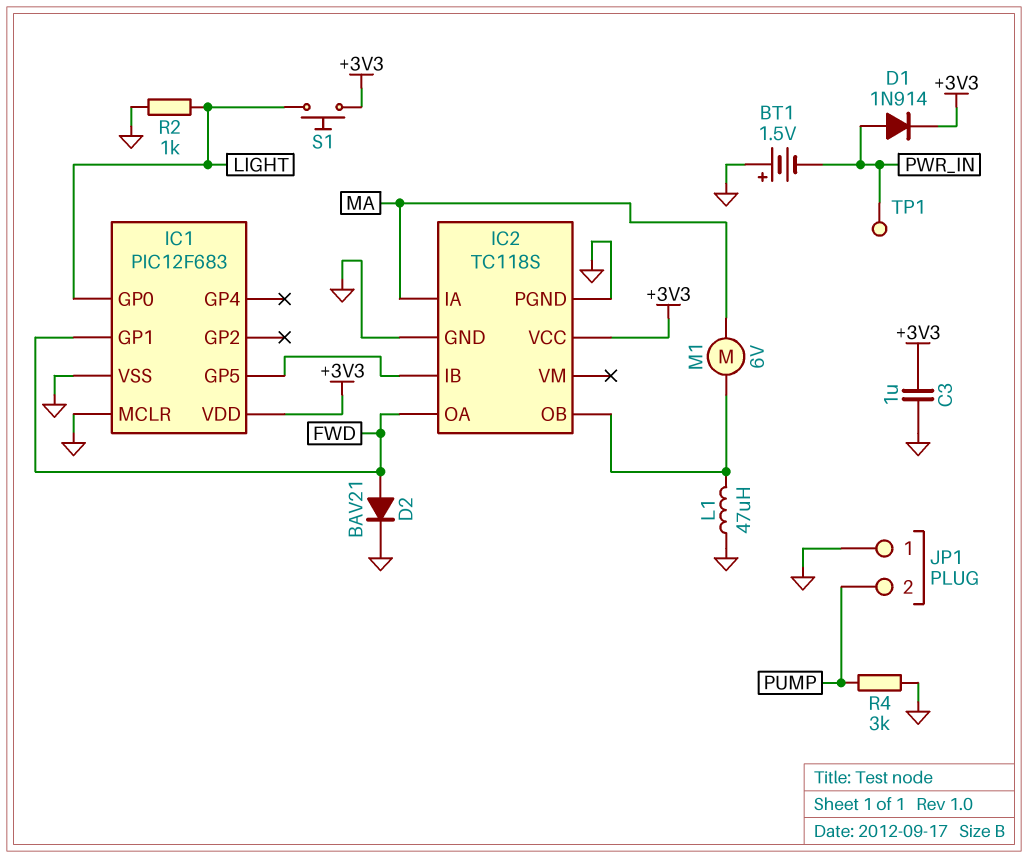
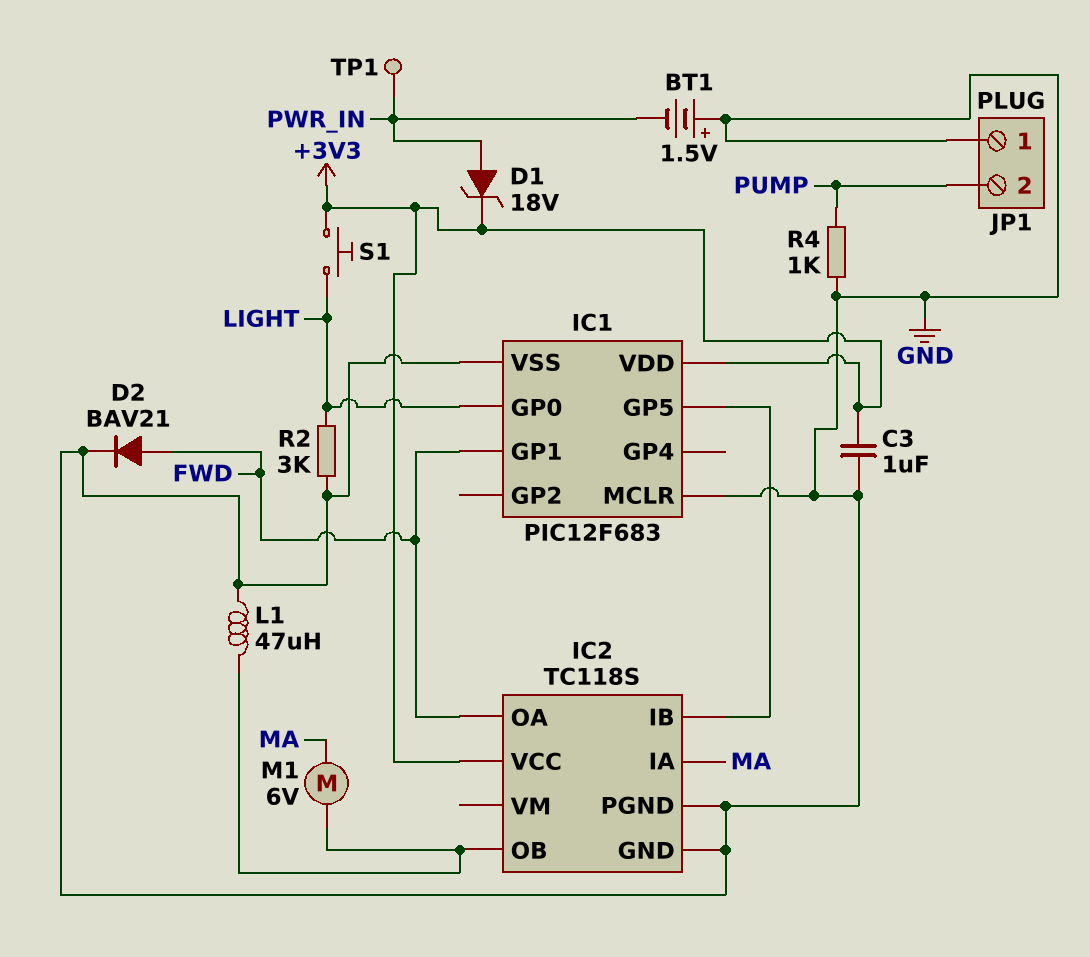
D1: diode 1N914 (A PWR_IN, K +3V3) -> zener 18V (A PWR_IN, K +3V3)
R2: 1k (GND, LIGHT) -> 3k (GND, LIGHT)
R4: 3k (GND, PUMP) -> 1k (GND, PUMP)

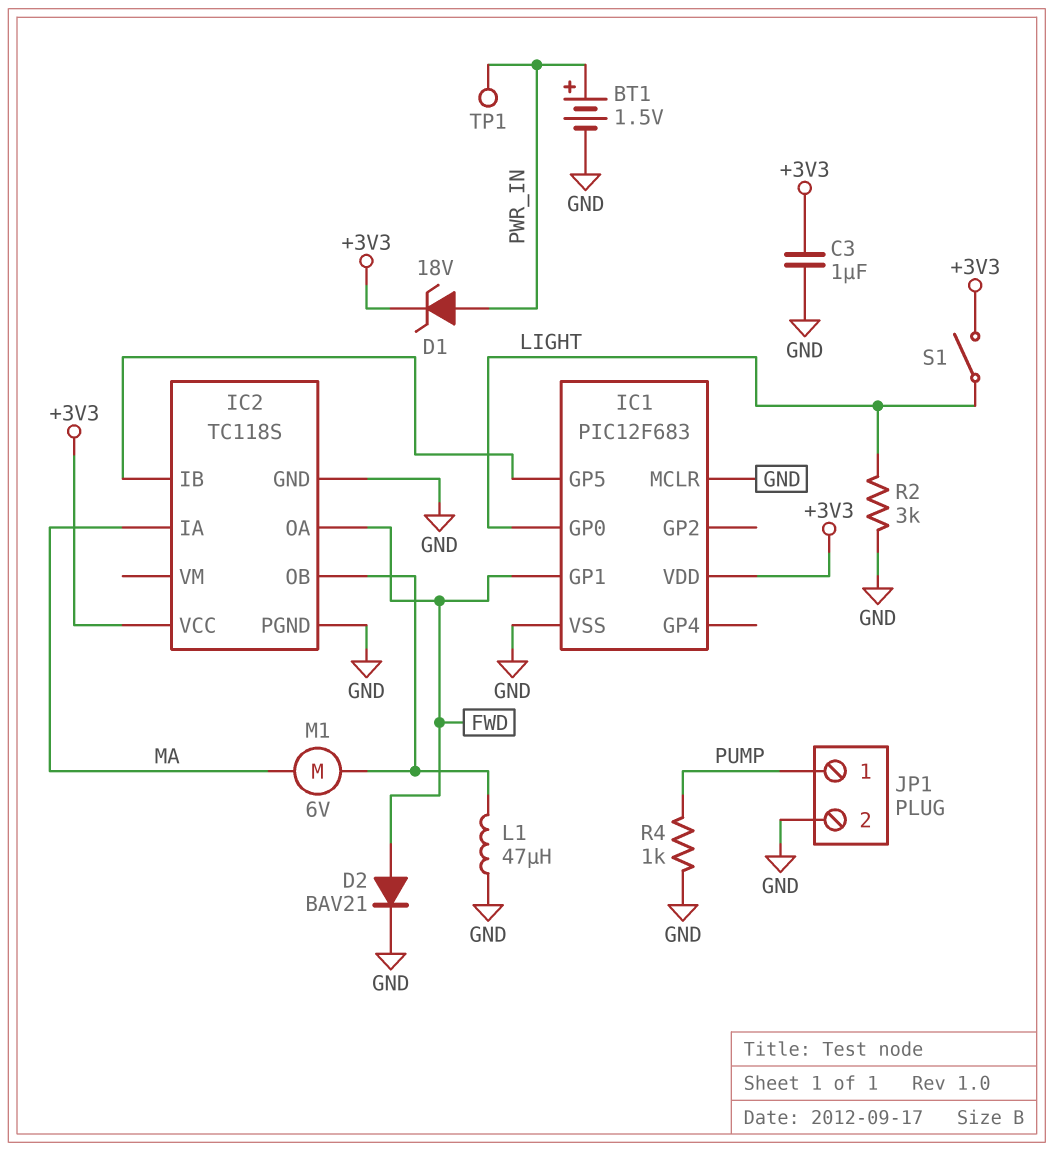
BT1: 1.5V (plus GND, minus PWR_IN) -> 1.5V (plus PWR_IN, minus GND)
JP1 pin 1: GND -> PUMP
JP1 pin 2: PUMP -> GND
S1: button (+3V3, LIGHT) -> switch (+3V3, LIGHT)

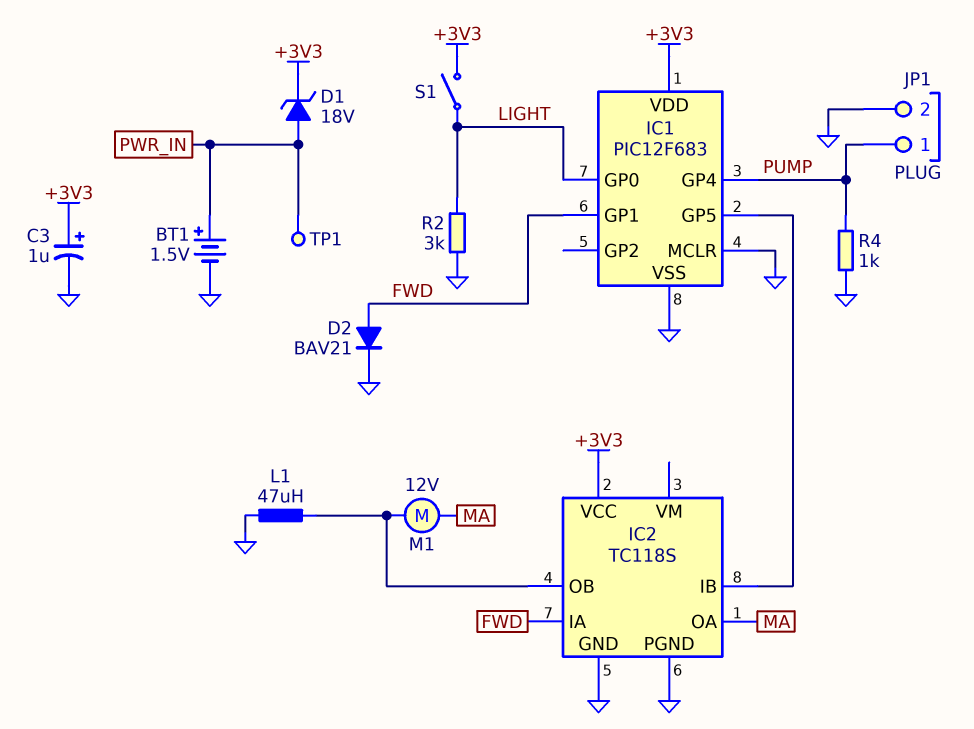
C3: 1uF (+3V3, GND) -> 1uF (plus +3V3, minus GND)
IC1 pin GP4: none -> PUMP
IC2 pin IA: MA -> FWD
IC2 pin OA: FWD -> MA
M1: motor 6V (IC2/OB, MA) -> motor 12V (IC2/OB, MA)

